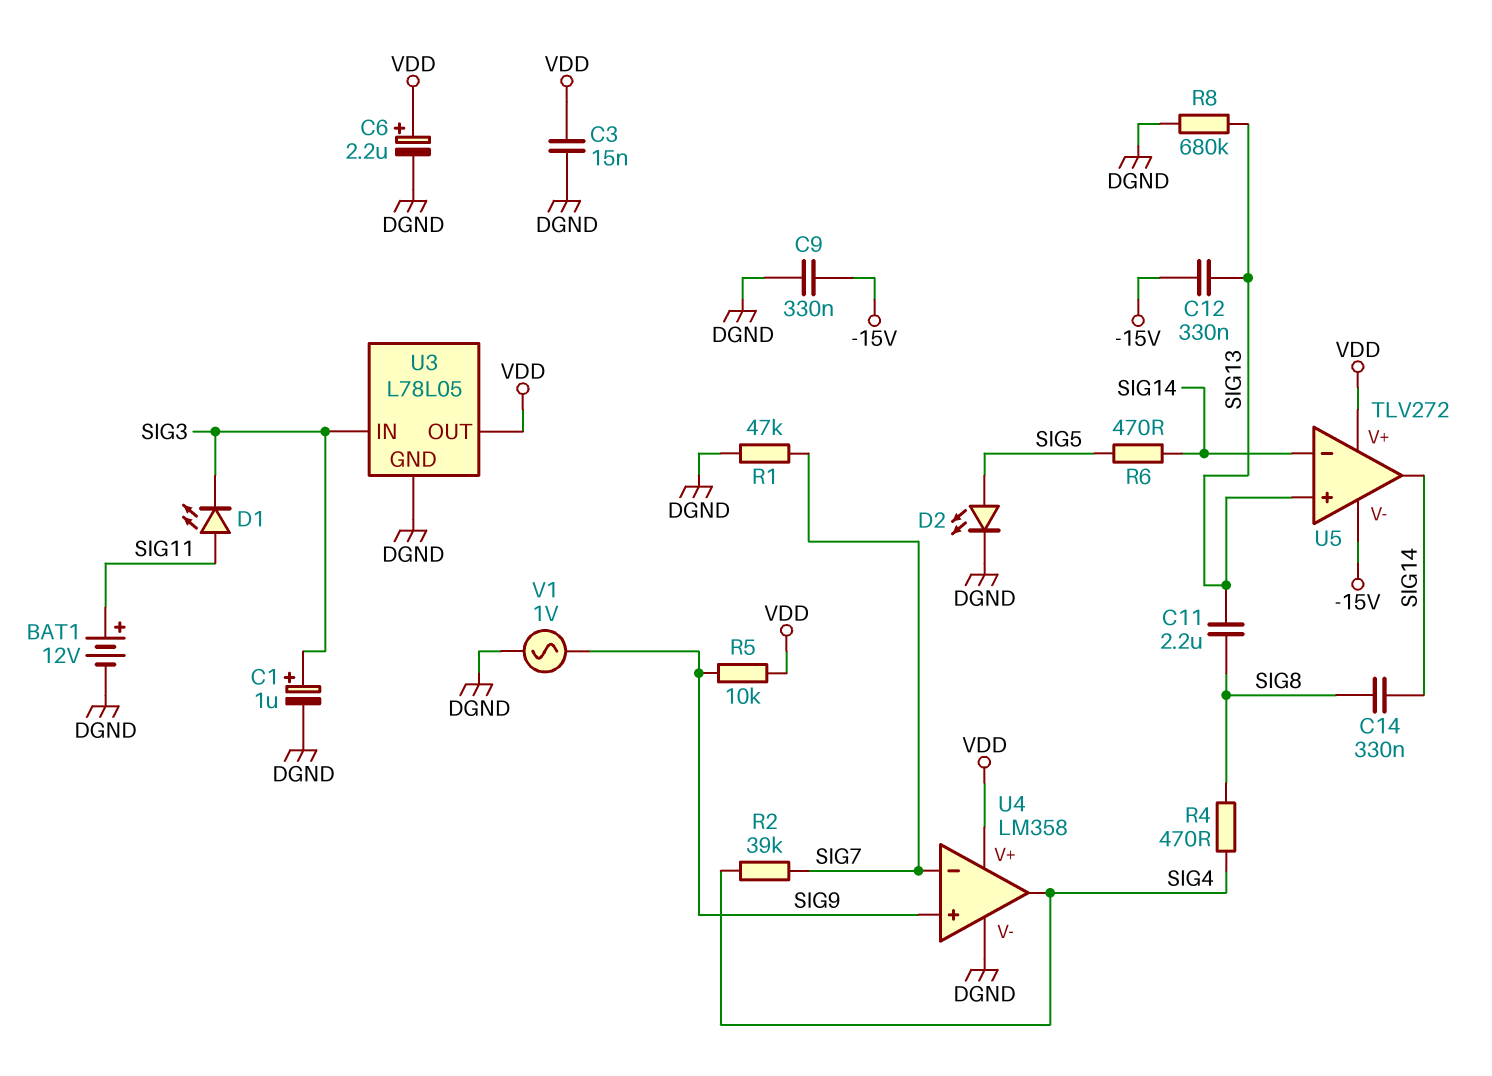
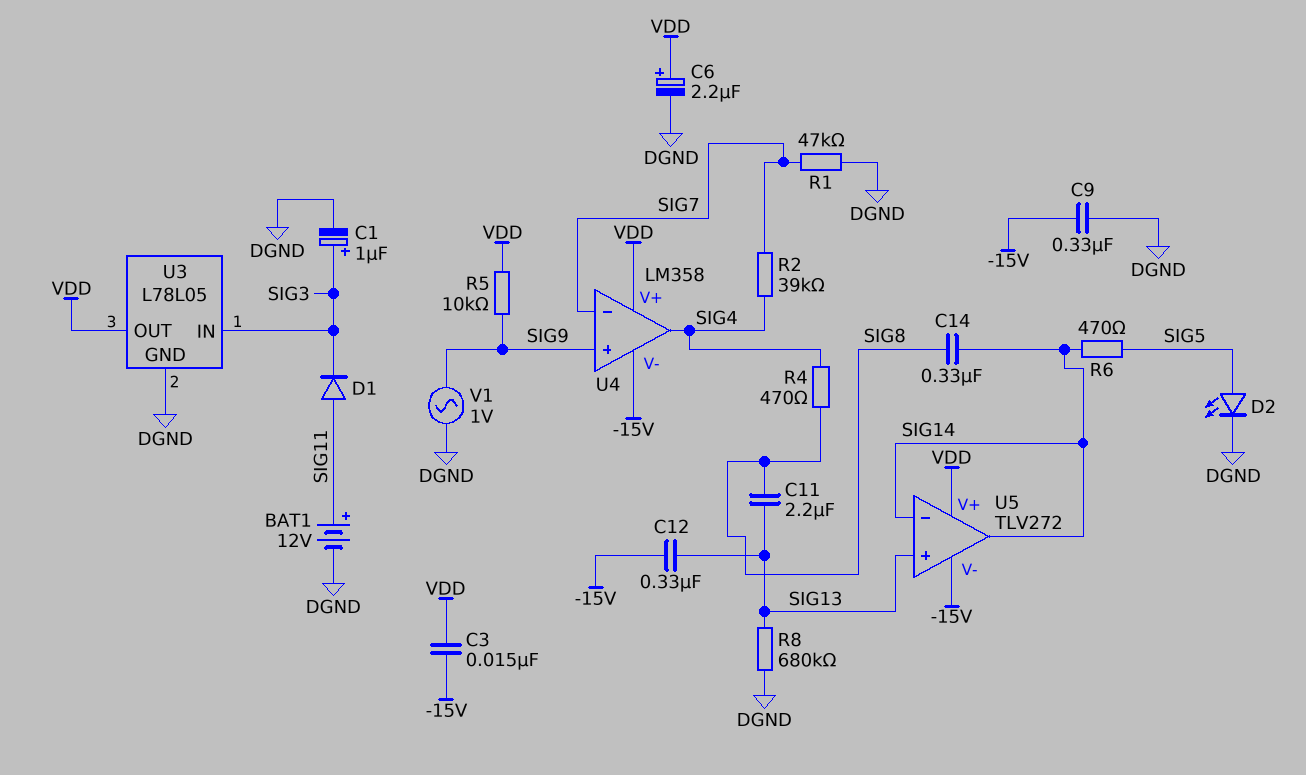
C3: 15nF (DGND, VDD) -> 15nF (-15V, VDD)
D1: LED (A SIG11, K SIG3) -> diode (A SIG11, K SIG3)
U4 pin V-: DGND -> -15V

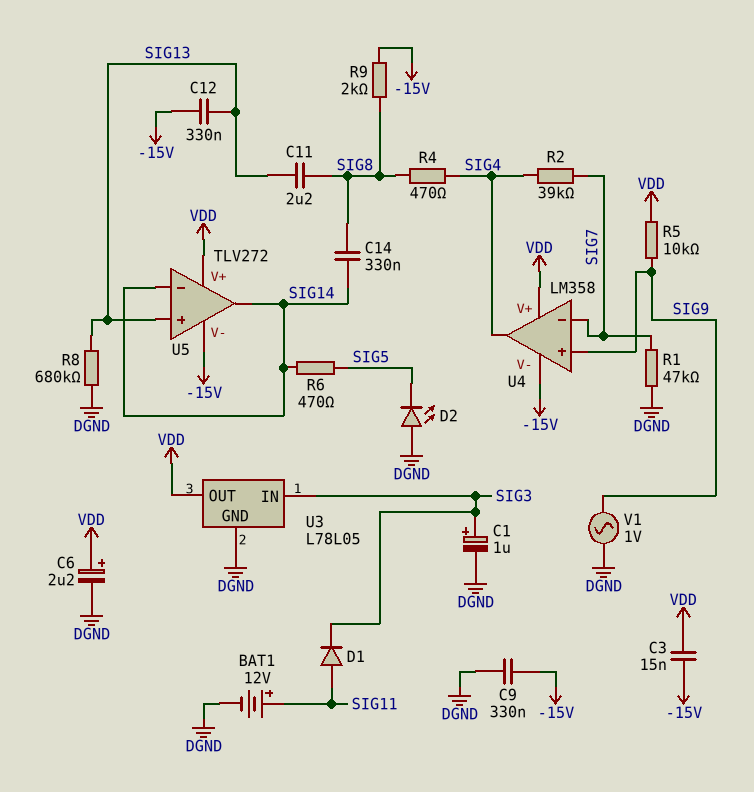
D2: LED (A SIG5, K DGND) -> LED (A DGND, K SIG5)
R9: none -> 2k (-15V, SIG8)

